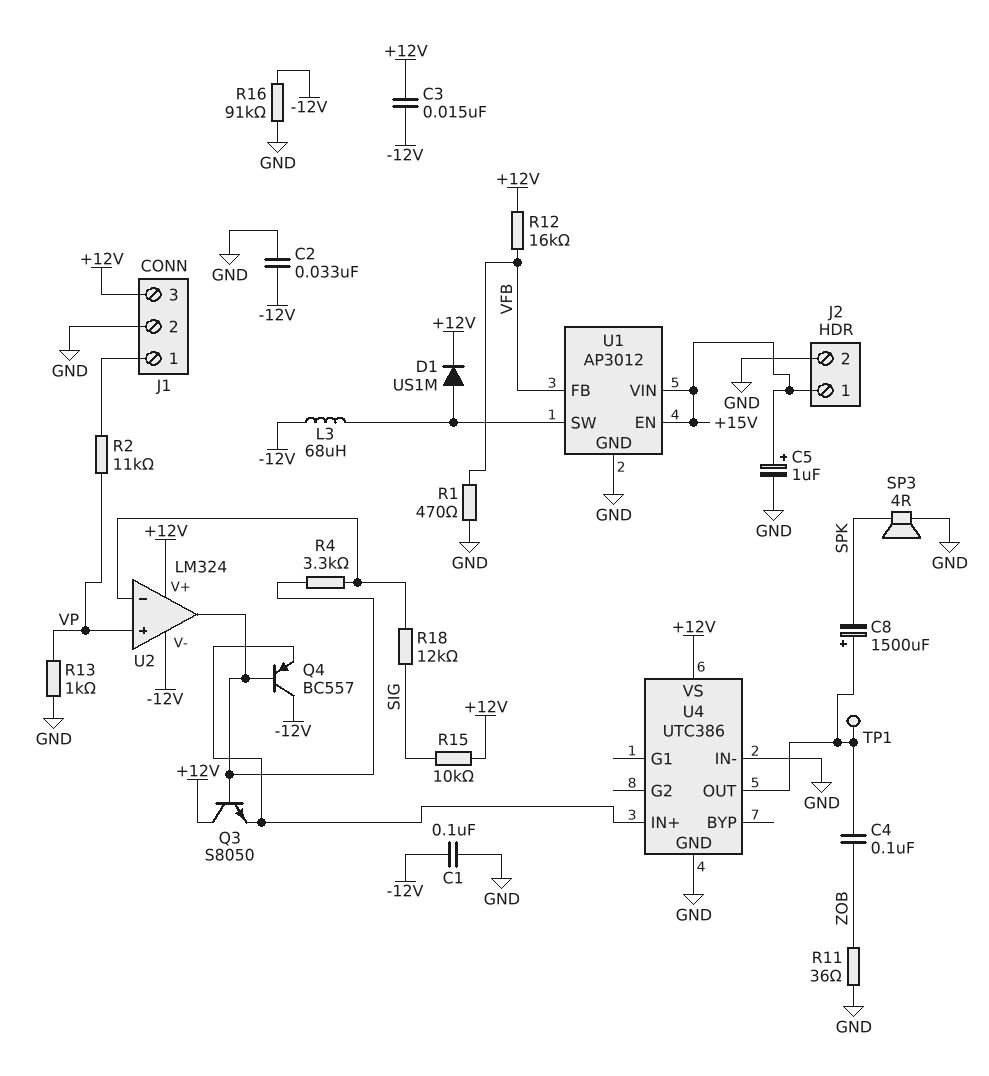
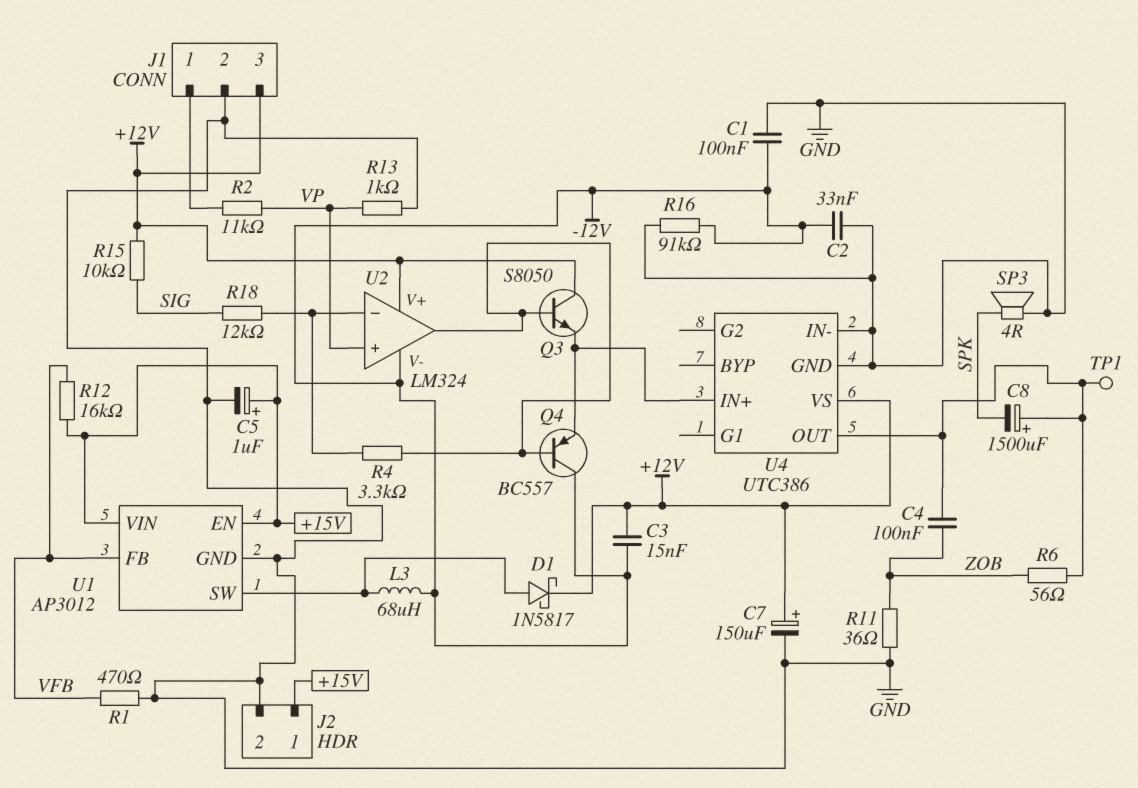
C7: none -> 150uF (plus +12V, minus GND)
D1: diode US1M (A U1/SW, K +12V) -> schottky 1N5817 (A U1/SW, K +12V)
R6: none -> 56 (U4/OUT, ZOB)
R12: 16k (+12V, VFB) -> 16k (+15V, VFB)

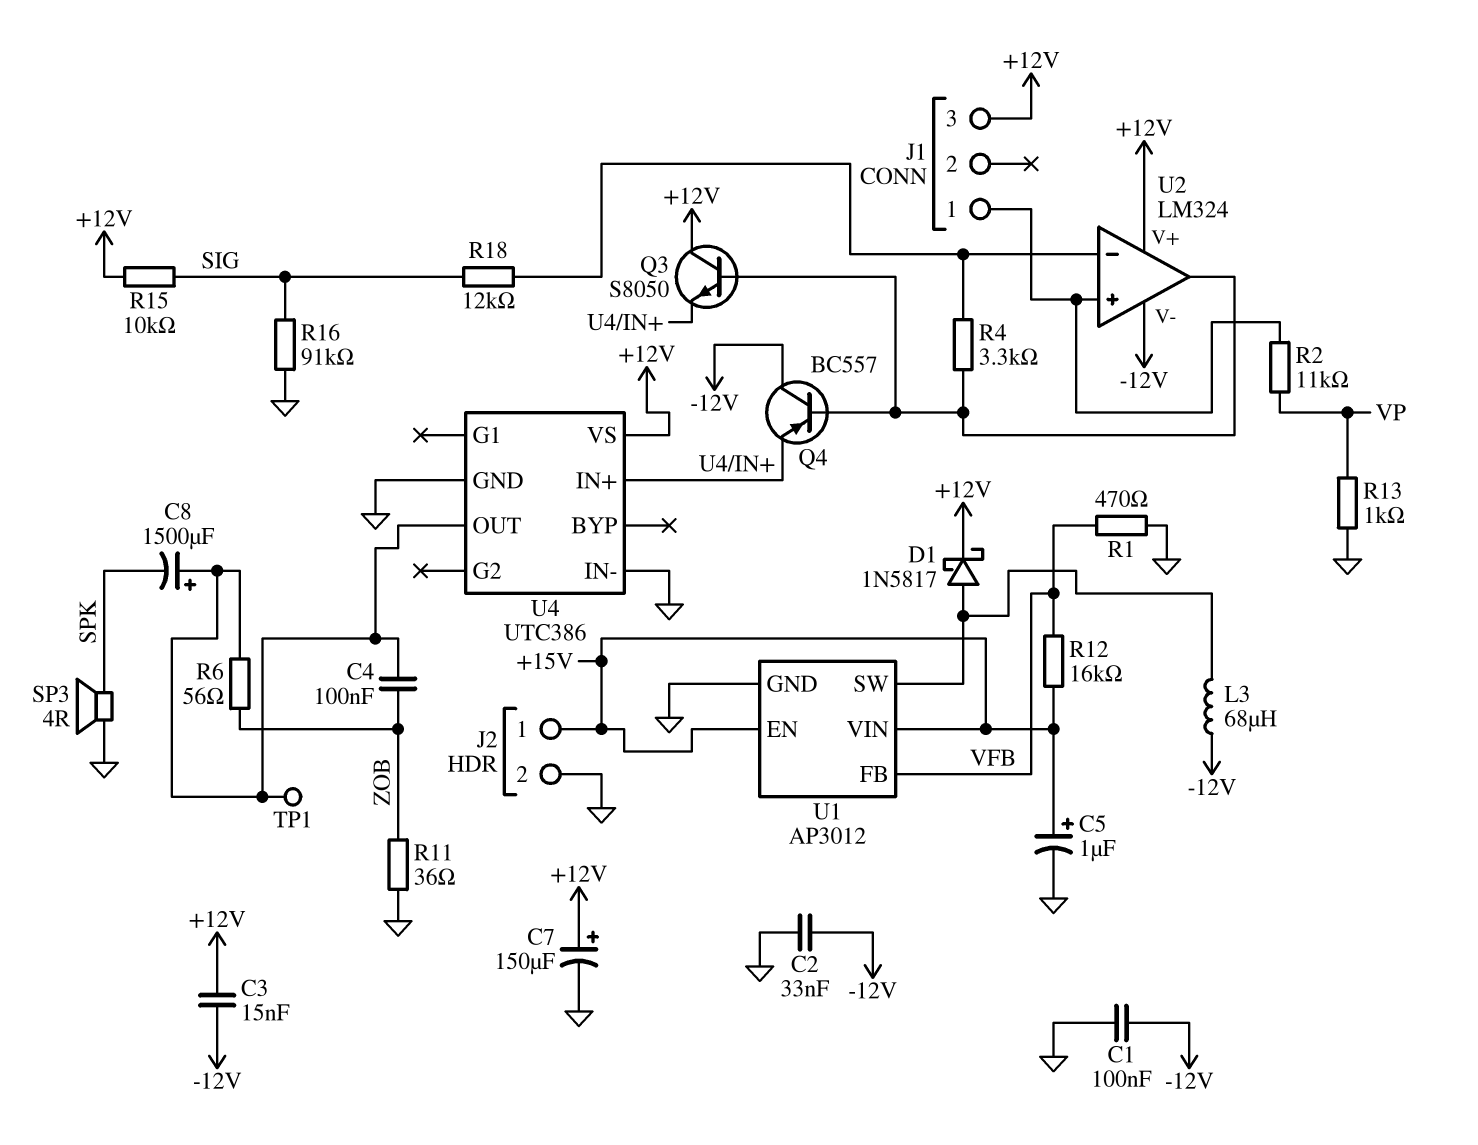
J1 pin 2: GND -> none
R16: 91k (-12V, GND) -> 91k (GND, SIG)
U2 pin in+: VP -> J1/1

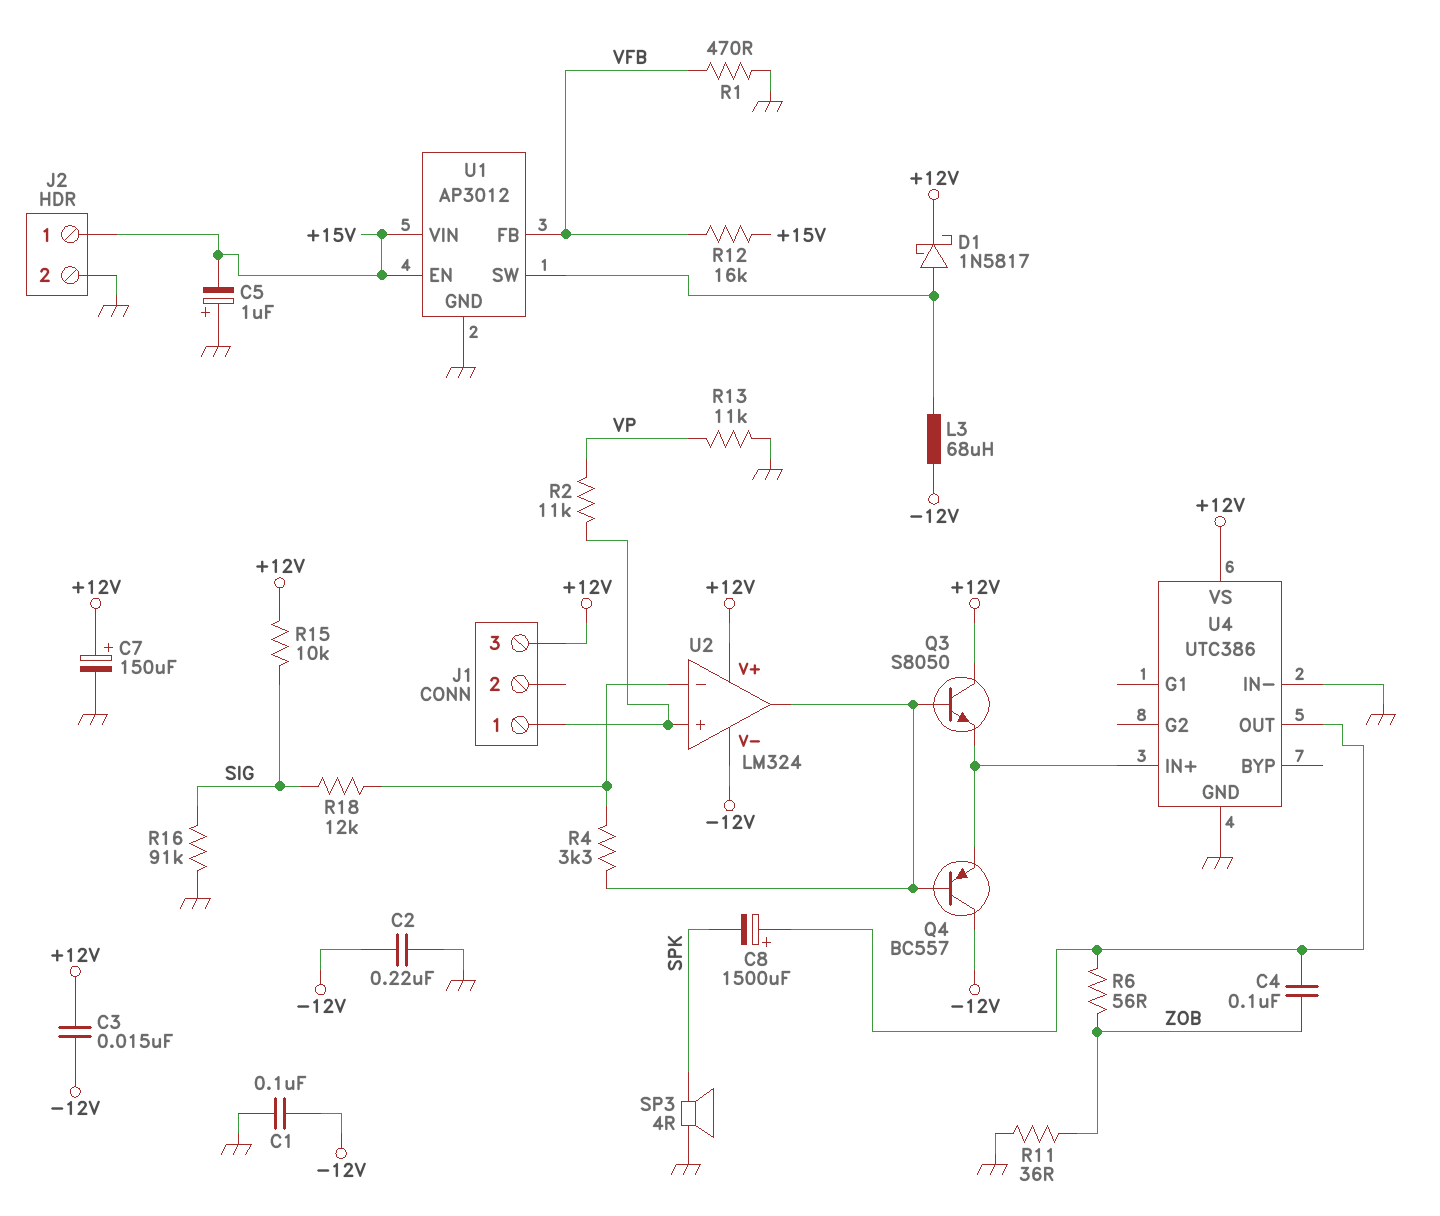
C2: 33nF (-12V, GND) -> 220nF (-12V, GND)
C5: 1uF (plus +15V, minus GND) -> 1uF (plus GND, minus +15V)
R13: 1k (GND, VP) -> 11k (GND, VP)
TP1: test point (U4/OUT) -> none

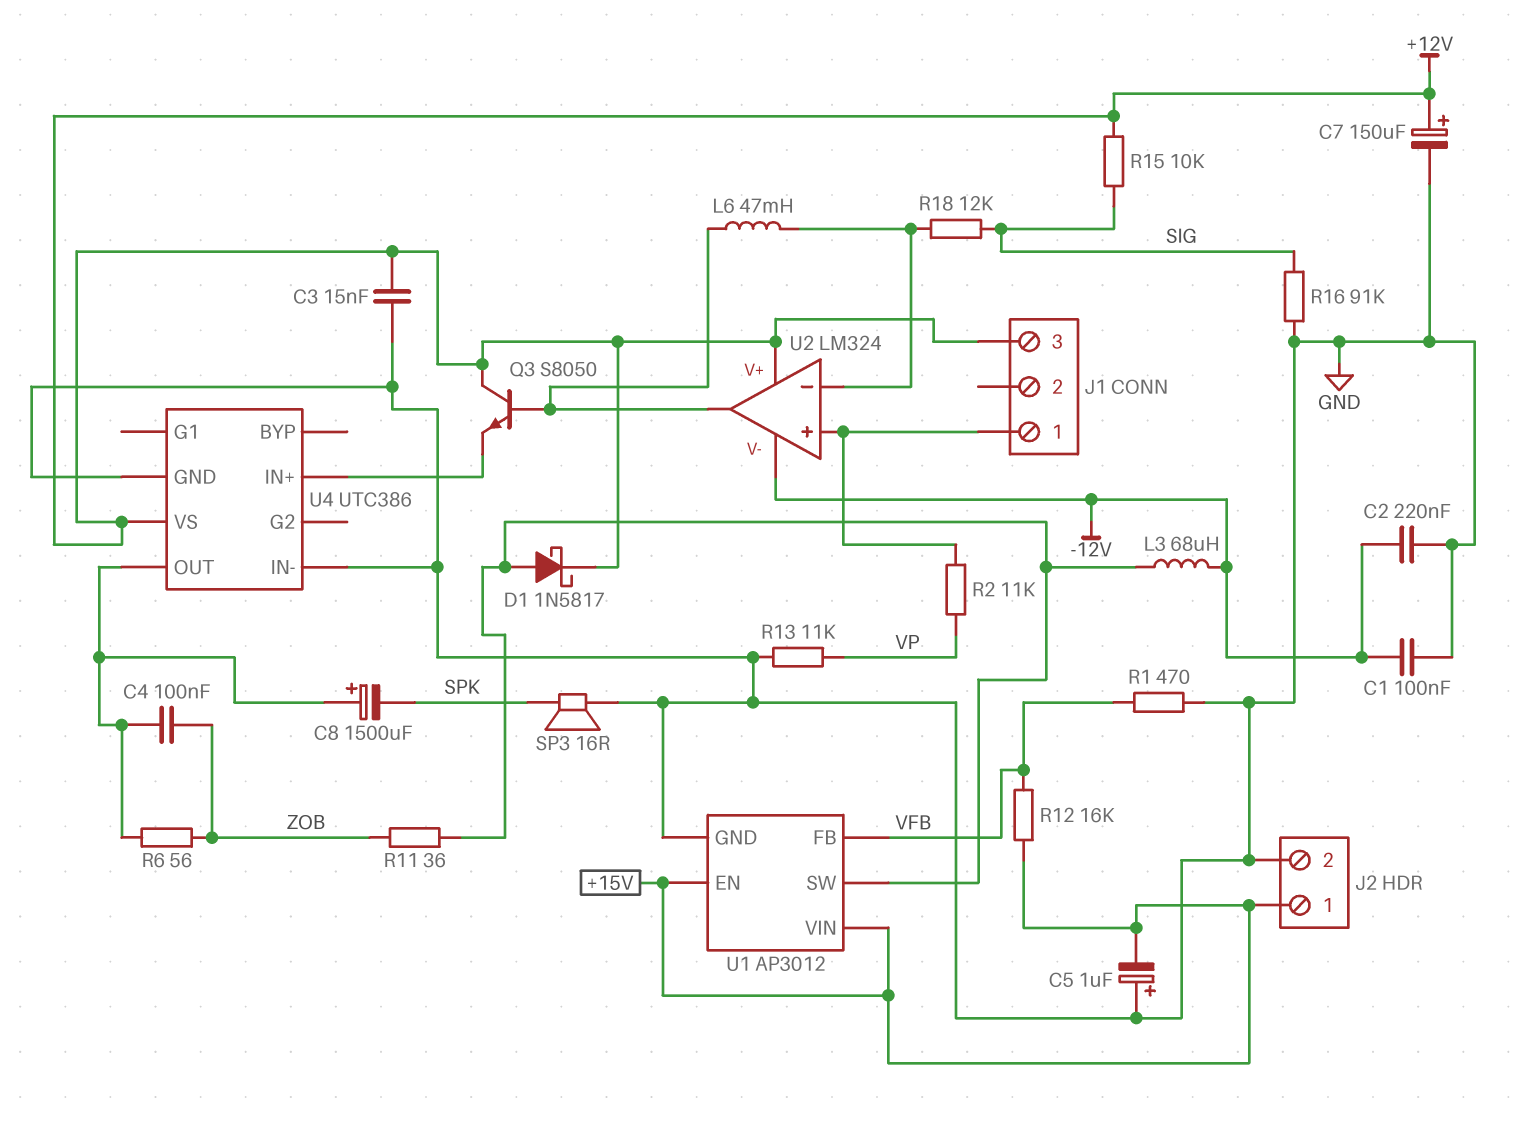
C3: 15nF (+12V, -12V) -> 15nF (+12V, GND)
L6: none -> 47mH (U2/in-, U2/out)
Q4: PNP BC557 (B U2/out, C -12V, E U4/IN+) -> none
R4: 3.3k (U2/in-, U2/out) -> none
R11: 36 (GND, ZOB) -> 36 (U1/SW, ZOB)
SP3: speaker 4R (GND, SPK) -> speaker 16R (GND, SPK)

